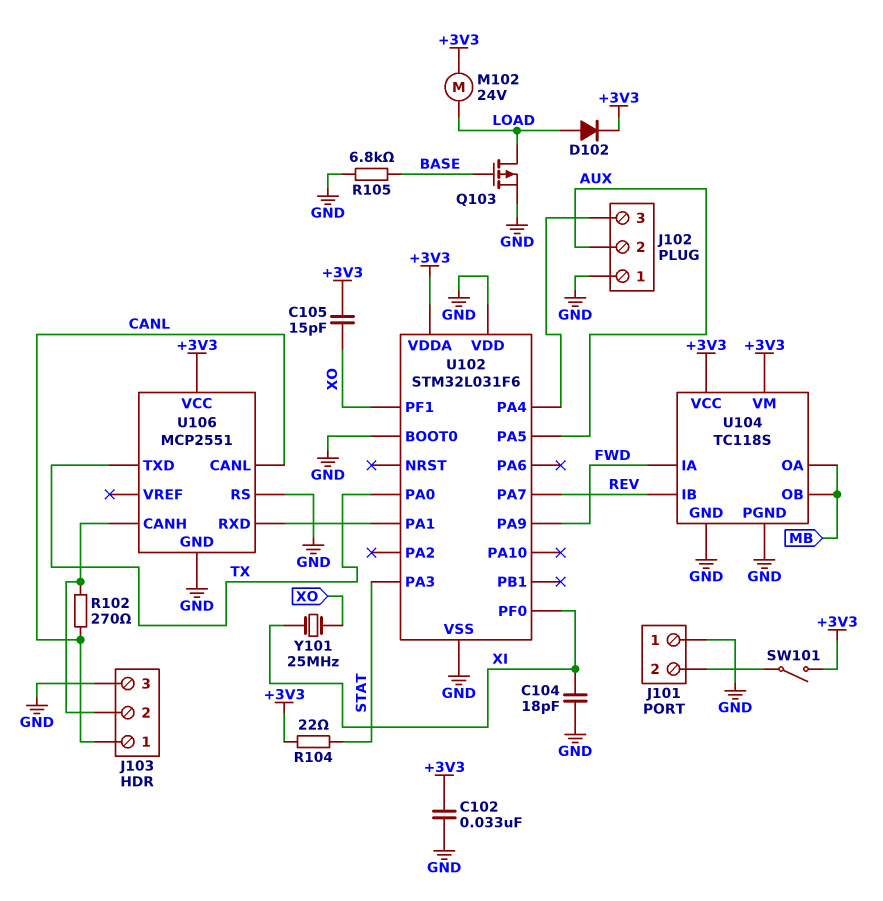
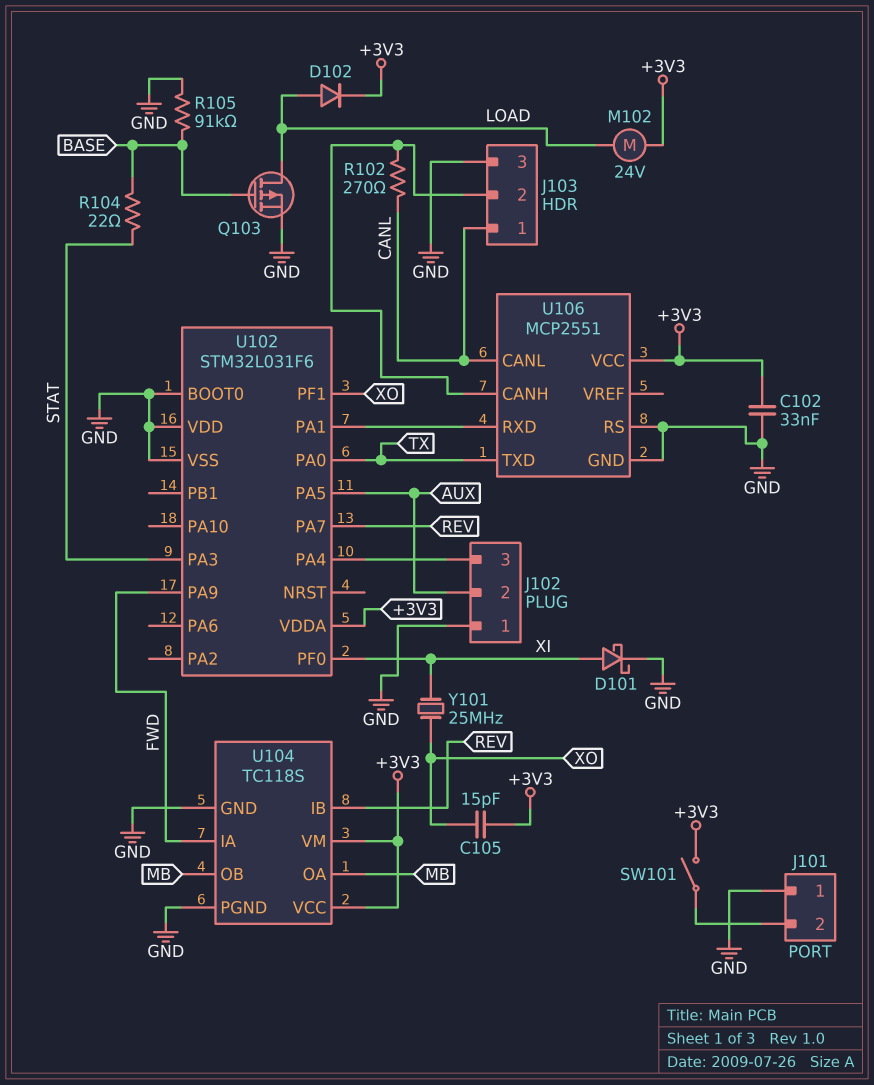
C104: 18pF (GND, XI) -> none
D101: none -> schottky (A XI, K GND)
R104: 22 (+3V3, STAT) -> 22 (BASE, STAT)
R105: 6.8k (BASE, GND) -> 91k (BASE, GND)

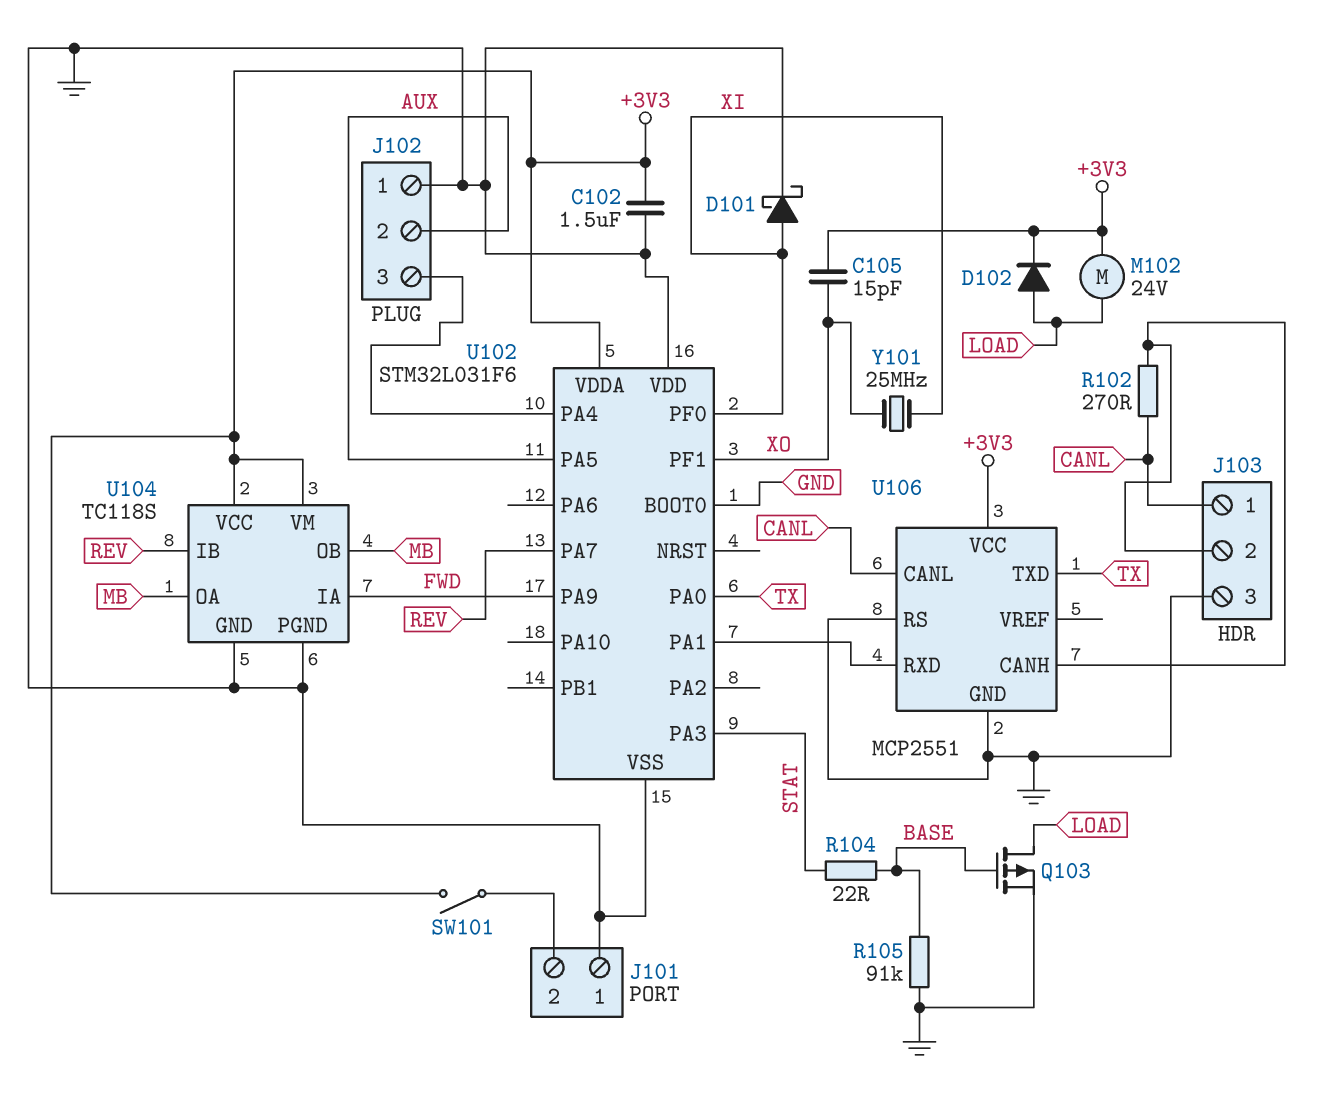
C102: 33nF (+3V3, GND) -> 1.5uF (+3V3, GND)

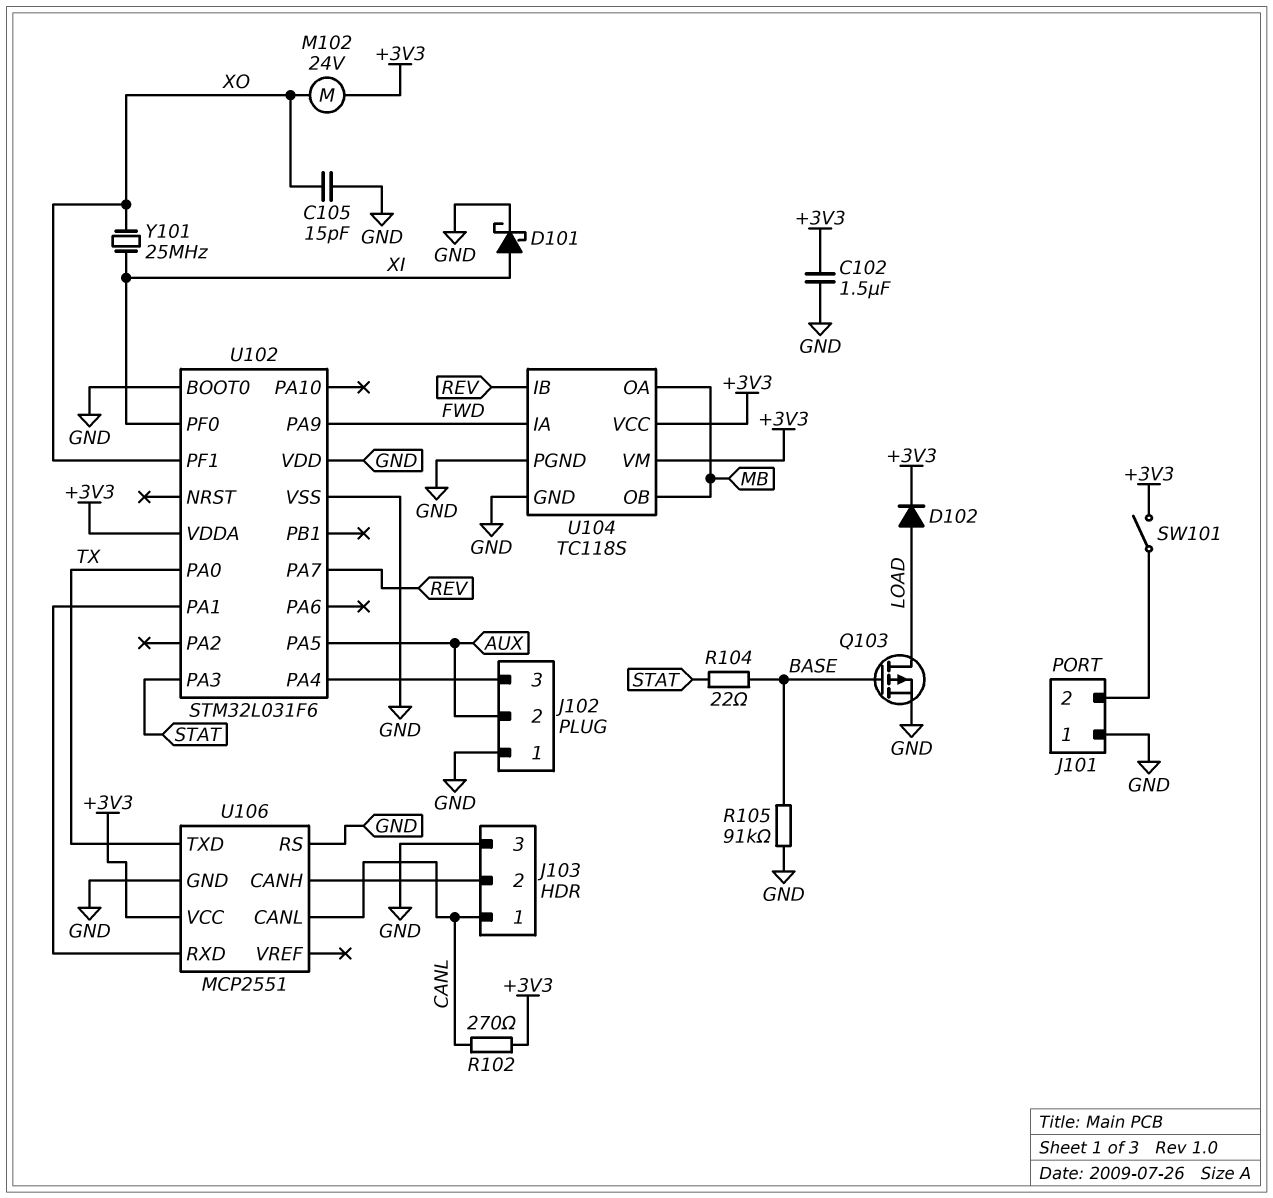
C105: 15pF (+3V3, XO) -> 15pF (GND, XO)
M102: motor 24V (+3V3, LOAD) -> motor 24V (+3V3, XO)
R102: 270 (CANL, J103/2) -> 270 (+3V3, CANL)

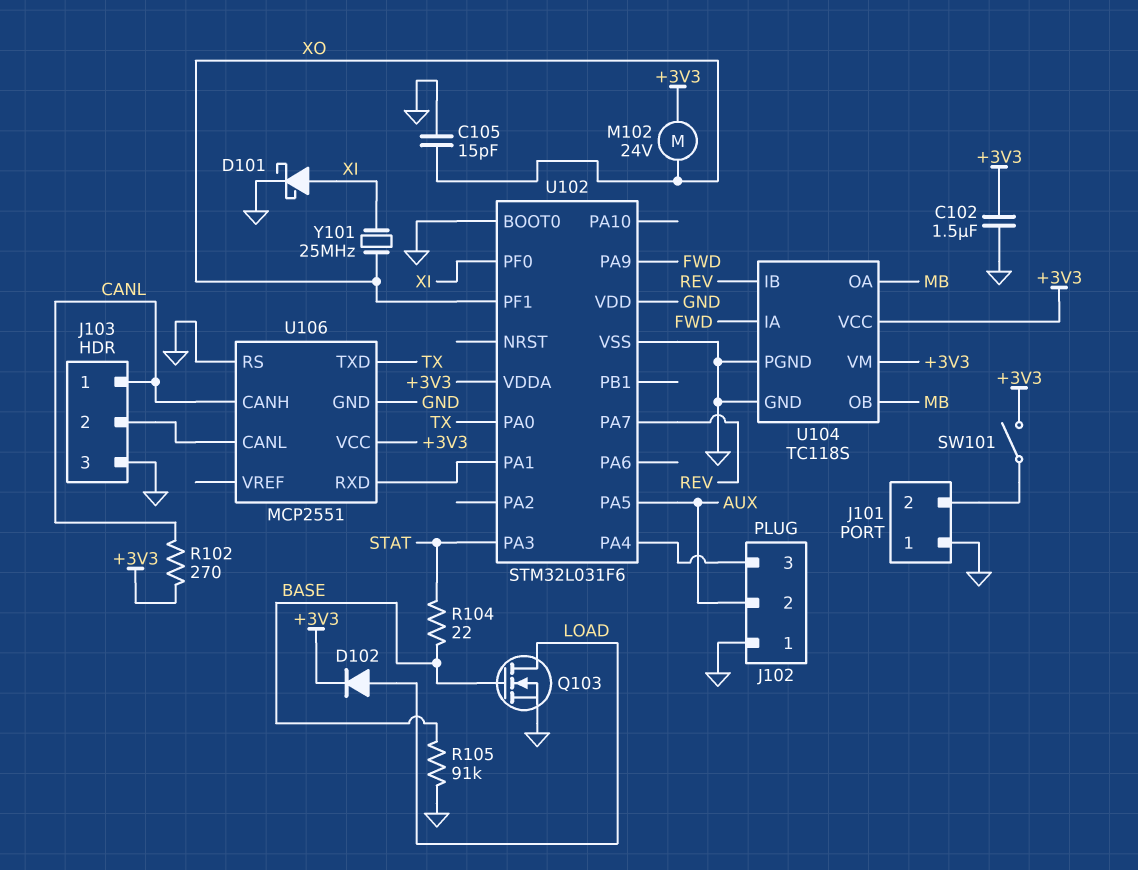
Q103: PMOS (G BASE, D LOAD, S GND) -> NMOS (G BASE, D LOAD, S GND)
U106 pin CANH: J103/2 -> CANL
U106 pin CANL: CANL -> J103/2

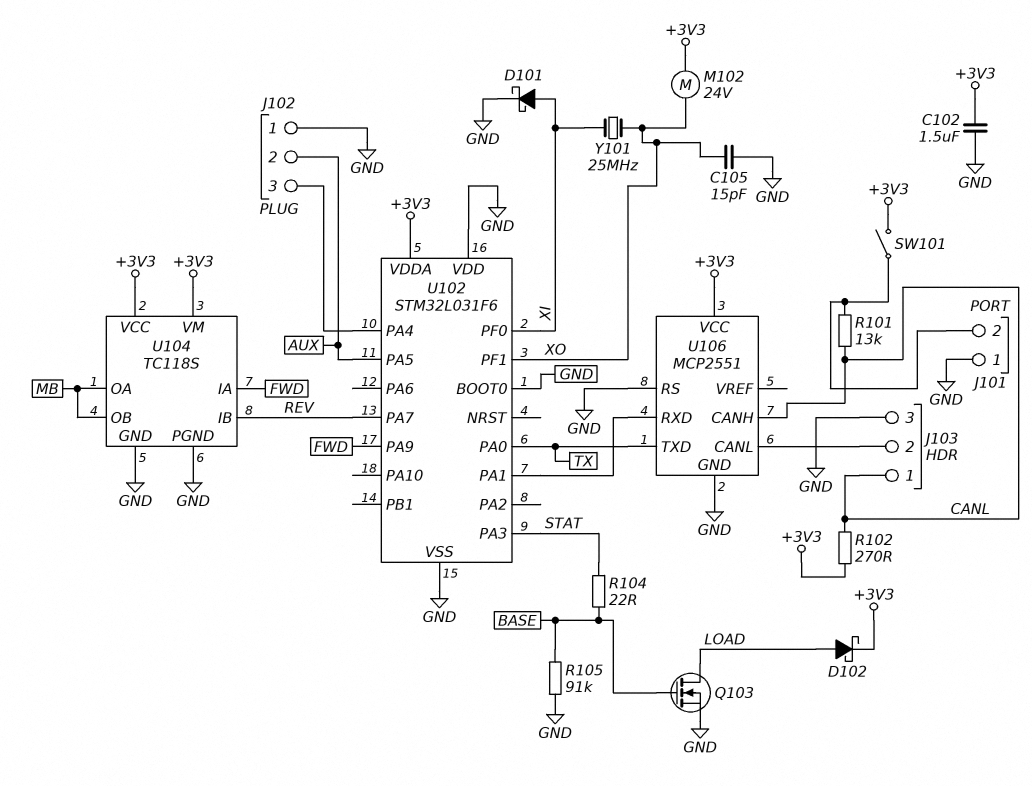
D102: diode (A LOAD, K +3V3) -> schottky (A LOAD, K +3V3)
R101: none -> 13k (CANL, J101/2)

